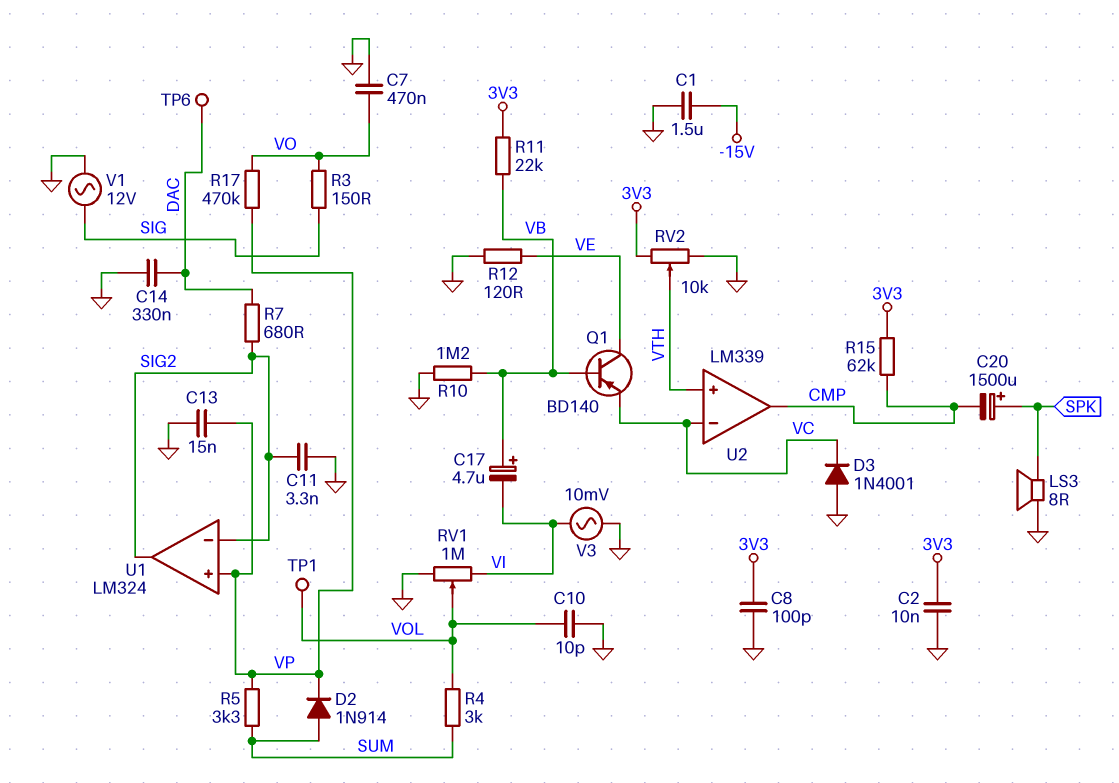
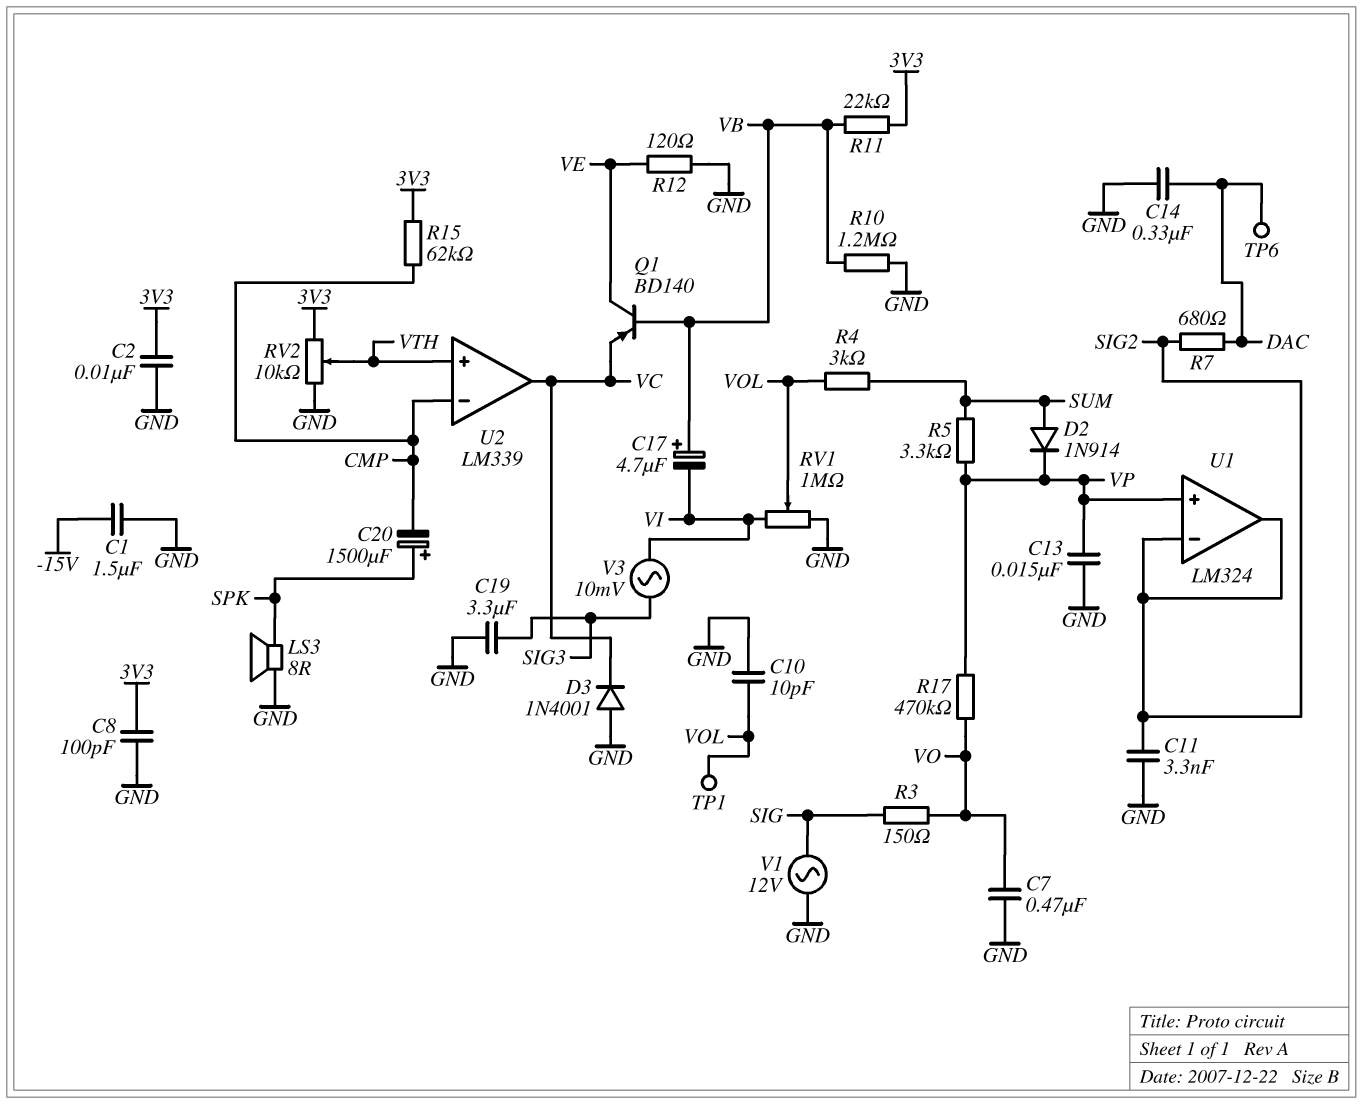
C19: none -> 3.3uF (GND, SIG3)
U2 pin in-: VC -> CMP
U2 pin out: CMP -> VC
V3: AC 10mV (GND, VI) -> AC 10mV (SIG3, VI)

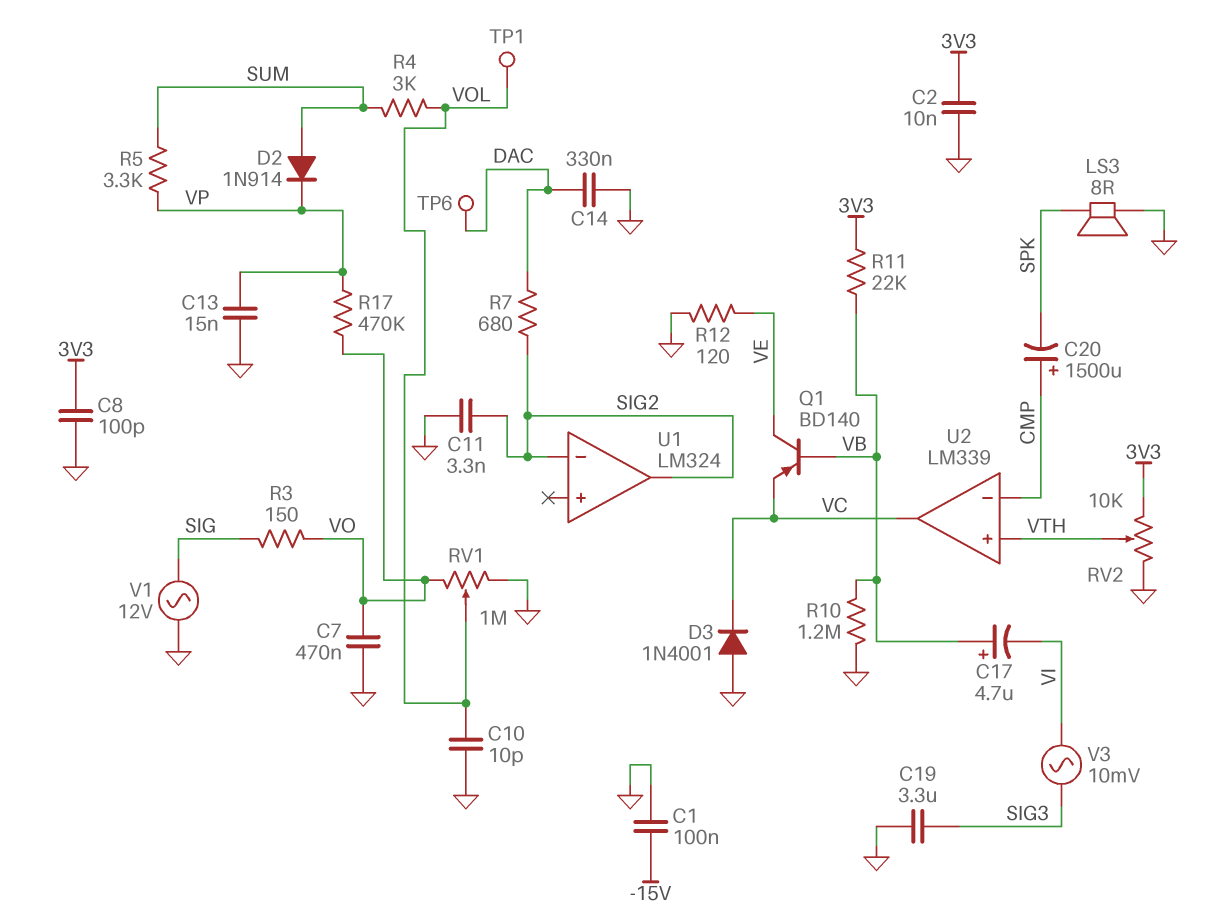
C1: 1.5uF (-15V, GND) -> 100nF (-15V, GND)
C20: 1500uF (plus SPK, minus CMP) -> 1500uF (plus CMP, minus SPK)
R15: 62k (3V3, CMP) -> none
RV1: 1M (GND, VI, wiper VOL) -> 1M (GND, VO, wiper VOL)
U1 pin in+: VP -> none

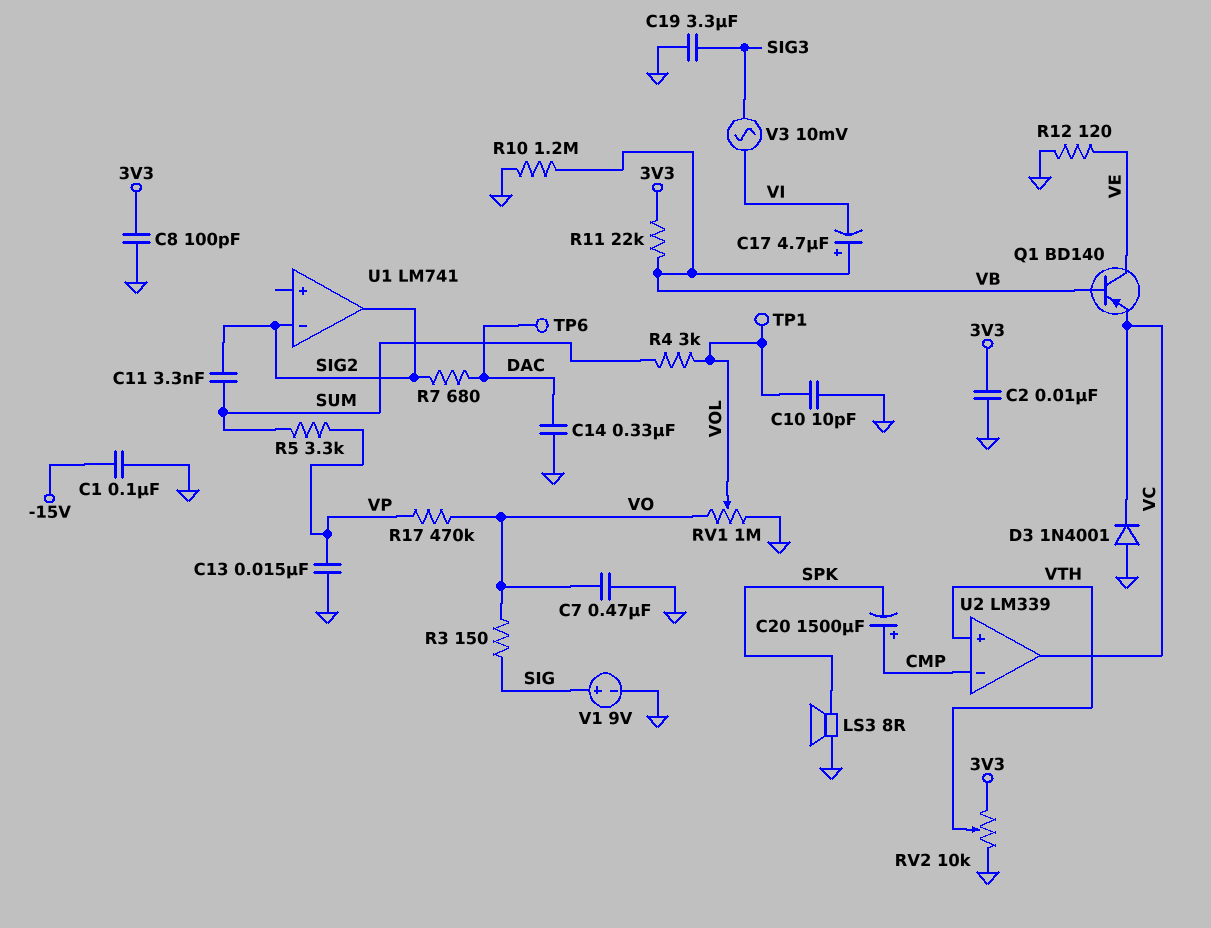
C11: 3.3nF (GND, SIG2) -> 3.3nF (SIG2, SUM)
D2: diode 1N914 (A SUM, K VP) -> none
U1: LM324 -> LM741
V1: AC 12V (GND, SIG) -> 9V (plus SIG, minus GND)

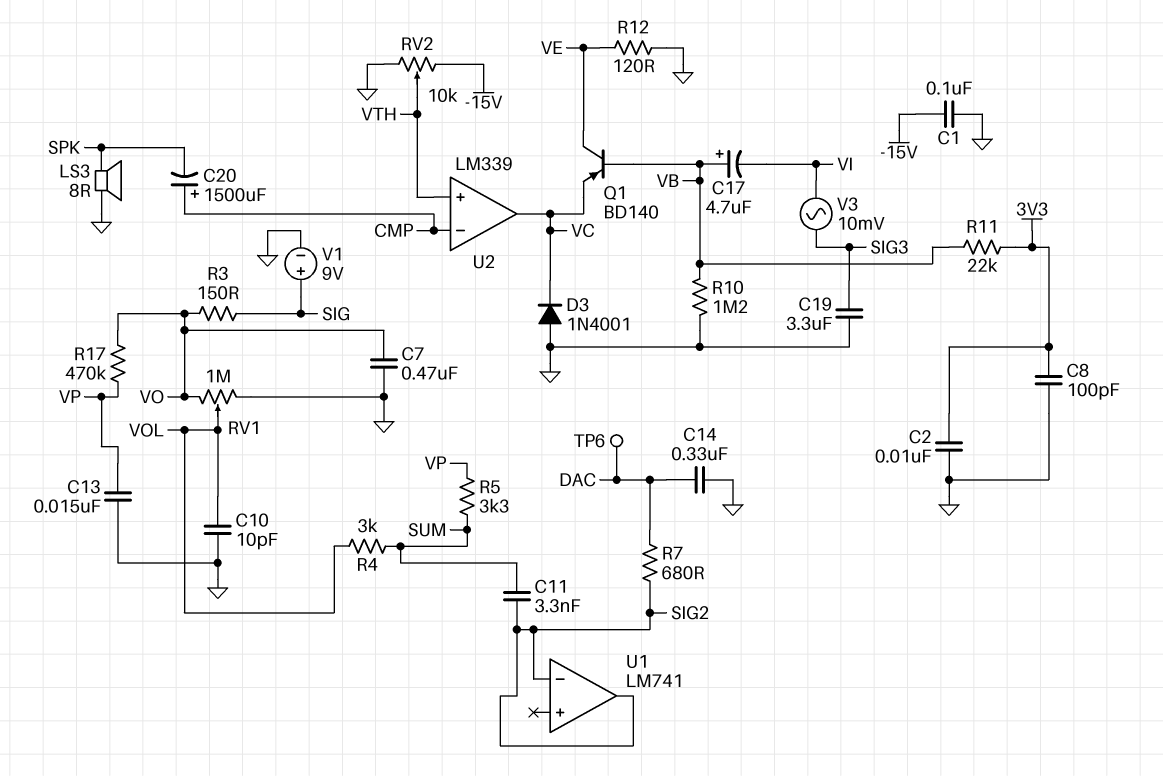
RV2: 10k (3V3, GND, wiper VTH) -> 10k (-15V, GND, wiper VTH)
TP1: test point (VOL) -> none

